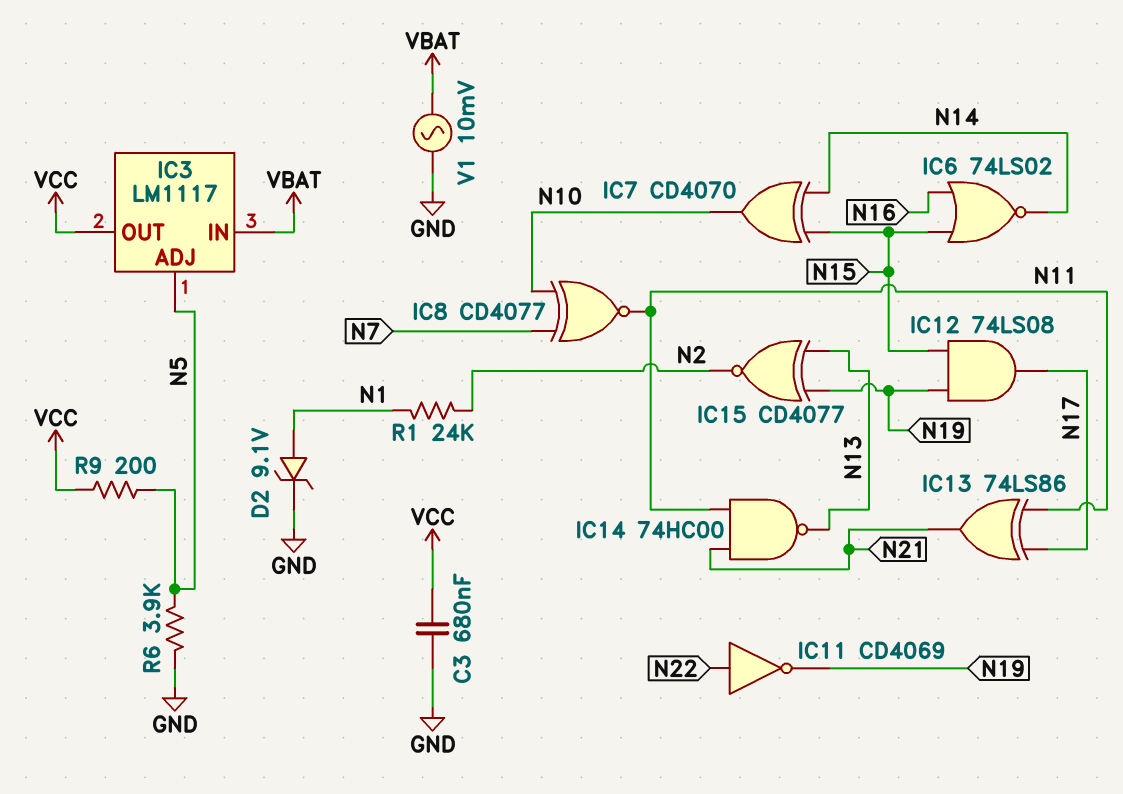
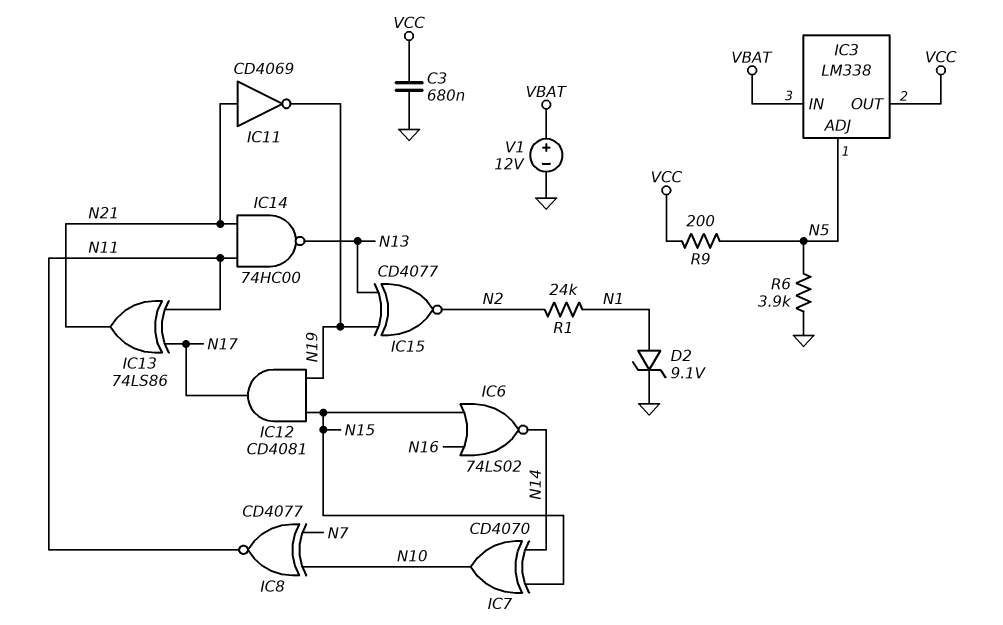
IC3: LM1117 -> LM338
IC11: NOT CD4069 (in N22, out N19) -> NOT CD4069 (in N21, out N19)
IC12: AND 74LS08 (in N15, in N19, out N17) -> AND CD4081 (in N15, in N19, out N17)
V1: AC 10mV (GND, VBAT) -> 12V (plus VBAT, minus GND)

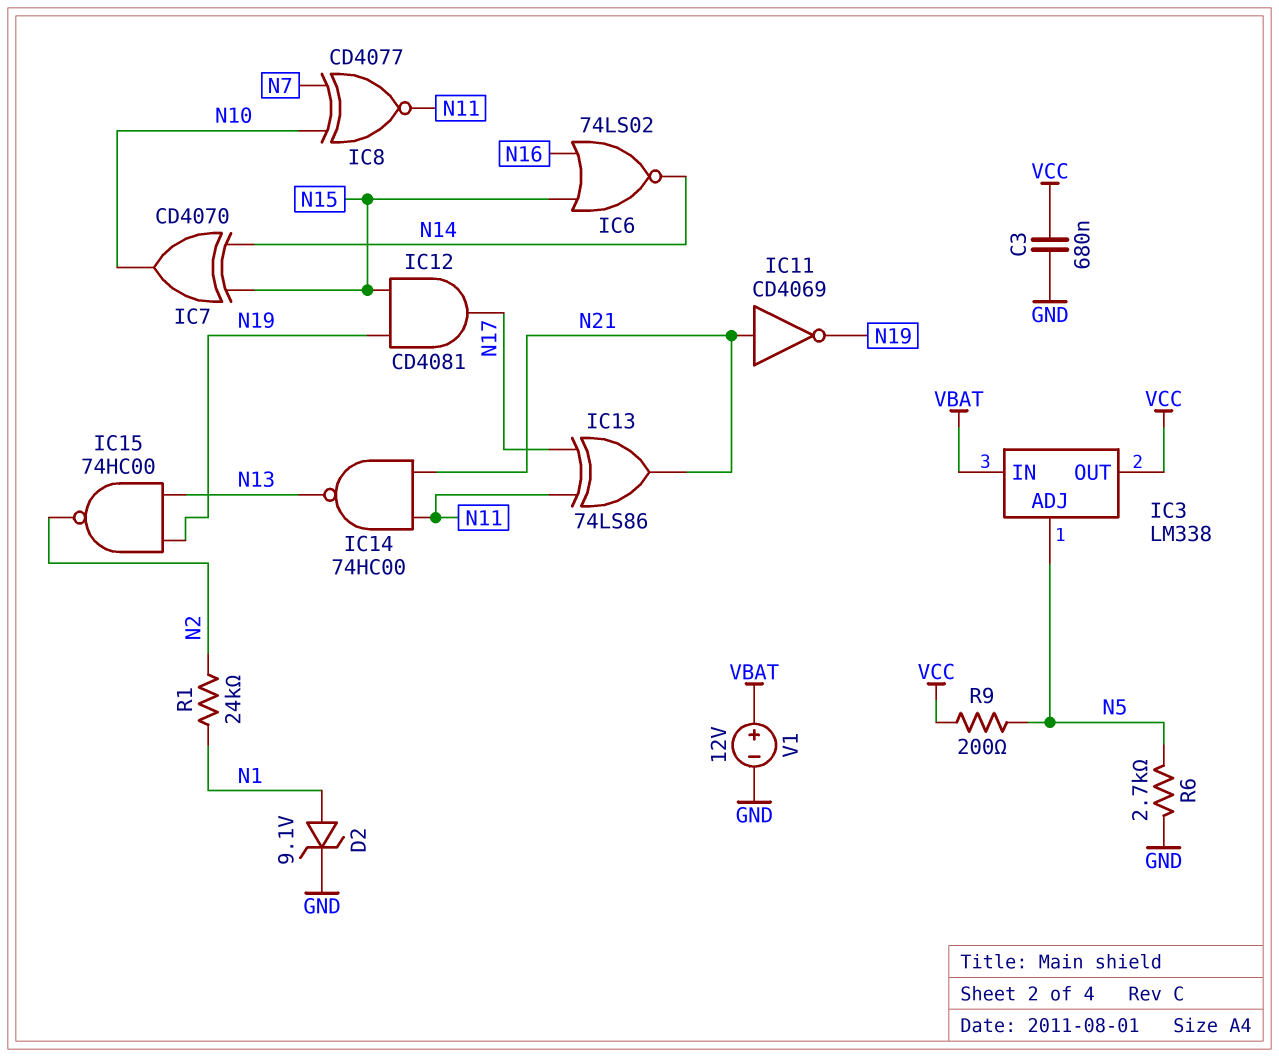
IC15: XNOR CD4077 (in N13, in N19, out N2) -> NAND 74HC00 (in N13, in N19, out N2)
R6: 3.9k (GND, N5) -> 2.7k (GND, N5)

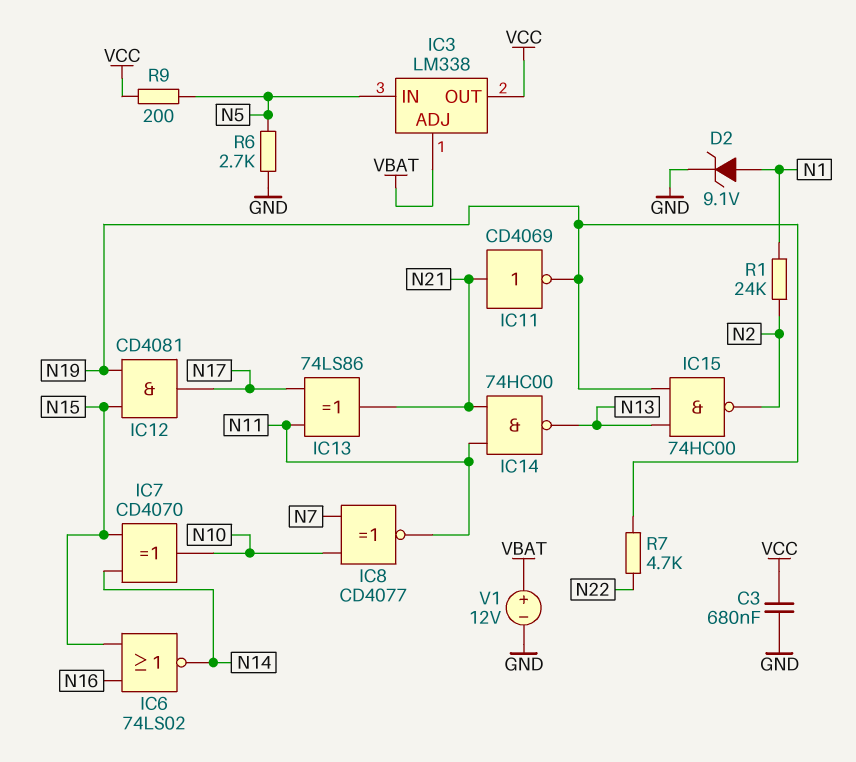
IC3 pin ADJ: N5 -> VBAT
IC3 pin IN: VBAT -> N5
R7: none -> 4.7k (N19, N22)

